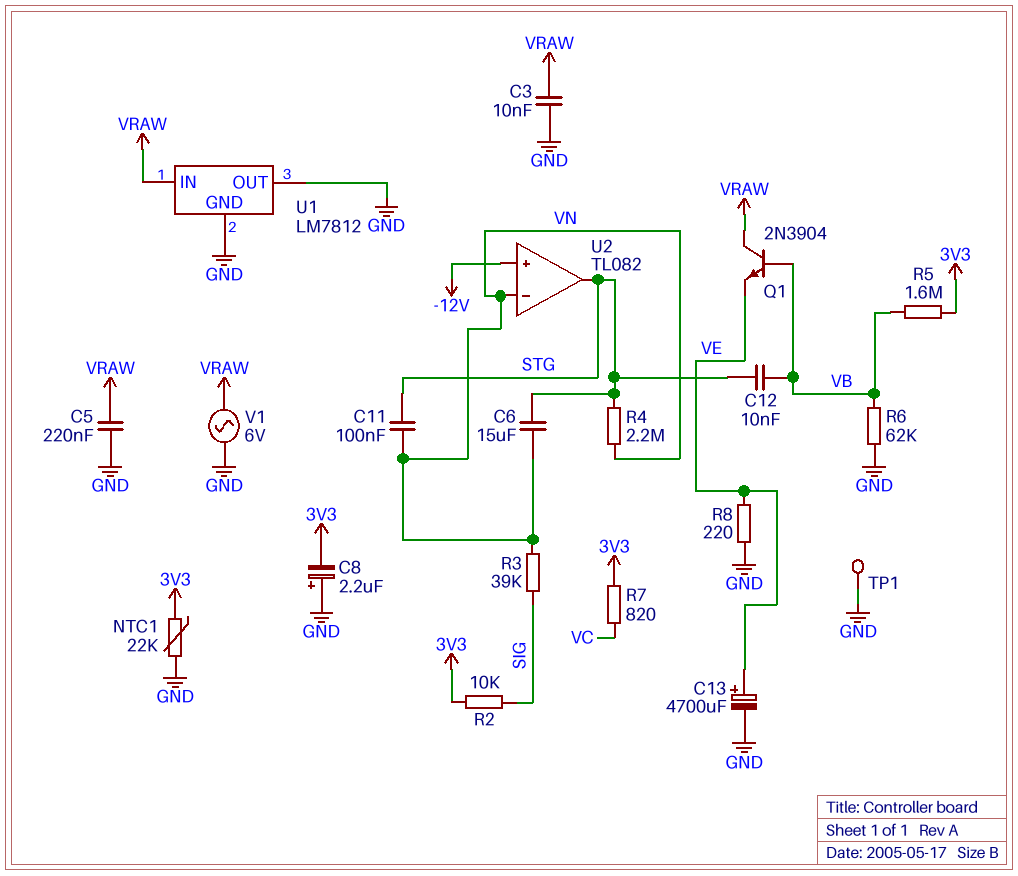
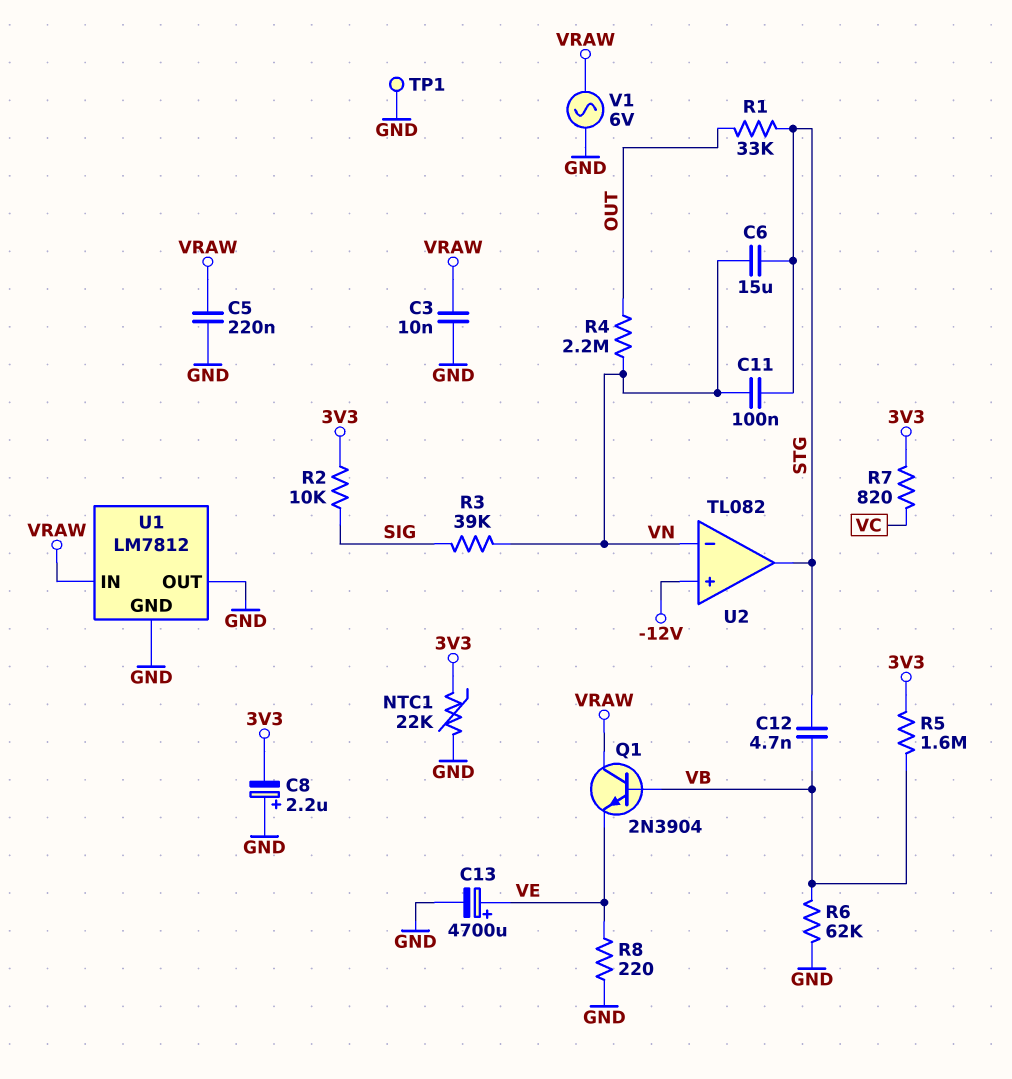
C12: 10nF (STG, VB) -> 4.7nF (STG, VB)
R1: none -> 33k (OUT, STG)
R4: 2.2M (STG, VN) -> 2.2M (OUT, VN)

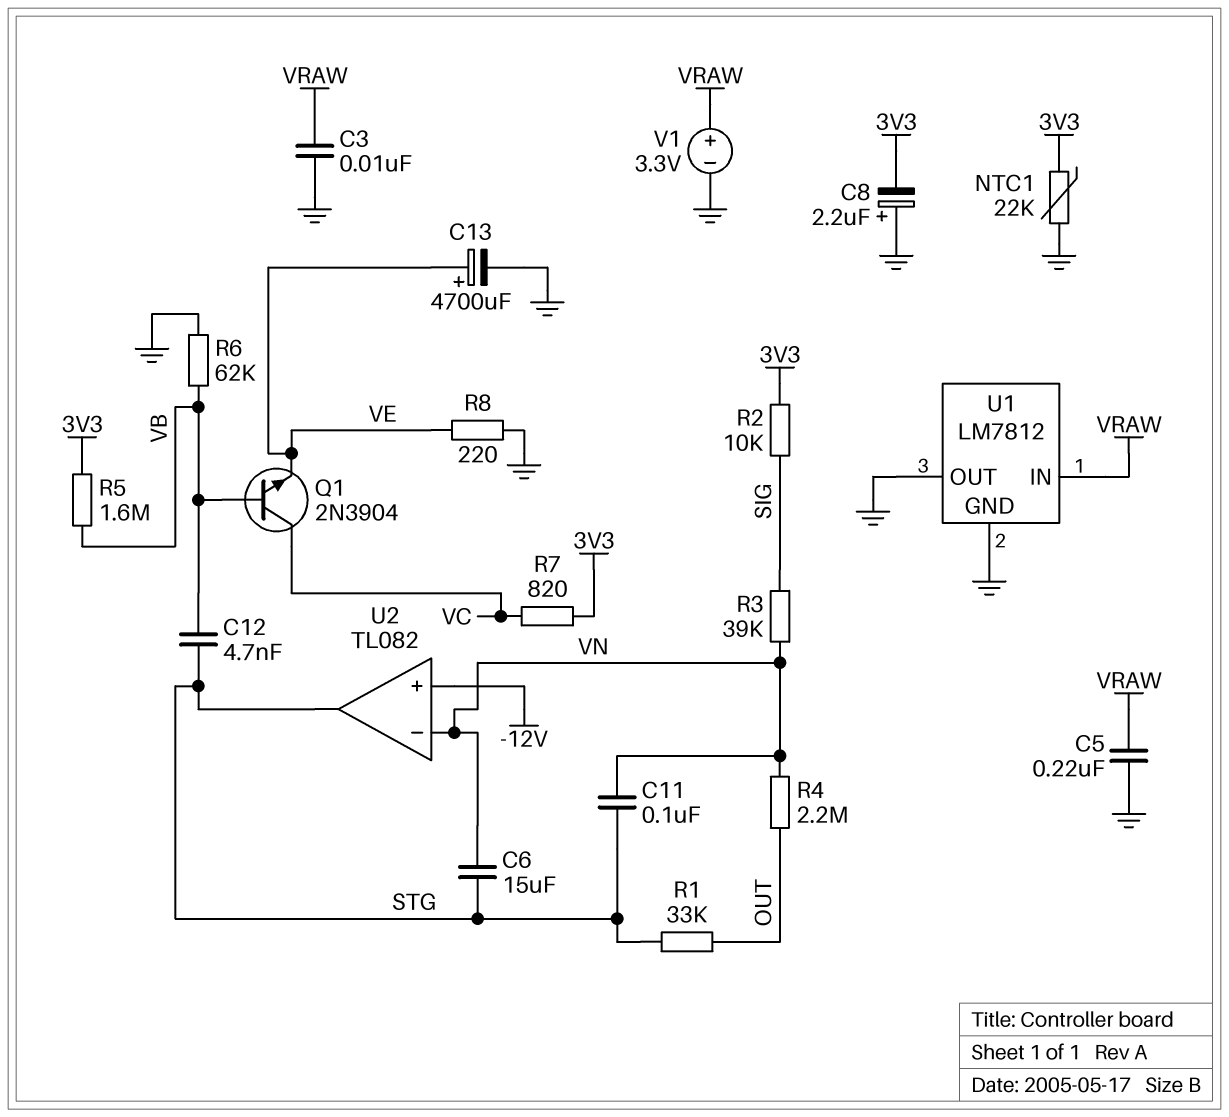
Q1: NPN 2N3904 (B VB, C VRAW, E VE) -> NPN 2N3904 (B VB, C VC, E VE)
TP1: test point (GND) -> none
V1: AC 6V (GND, VRAW) -> 3.3V (plus VRAW, minus GND)

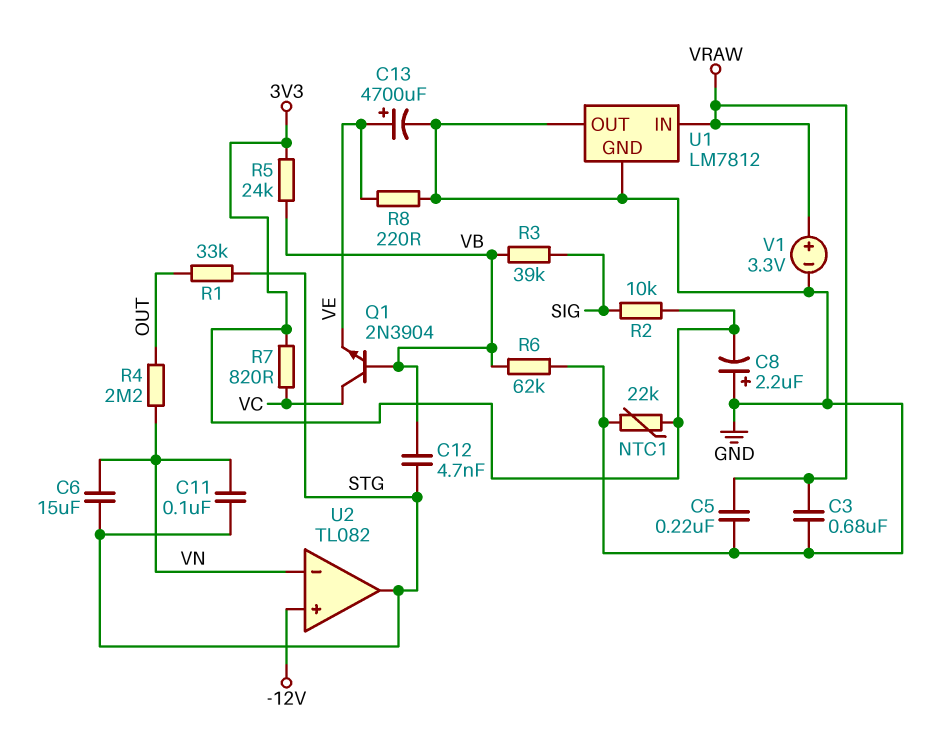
C3: 10nF (GND, VRAW) -> 680nF (GND, VRAW)
R3: 39k (SIG, VN) -> 39k (SIG, VB)
R5: 1.6M (3V3, VB) -> 24k (3V3, VB)

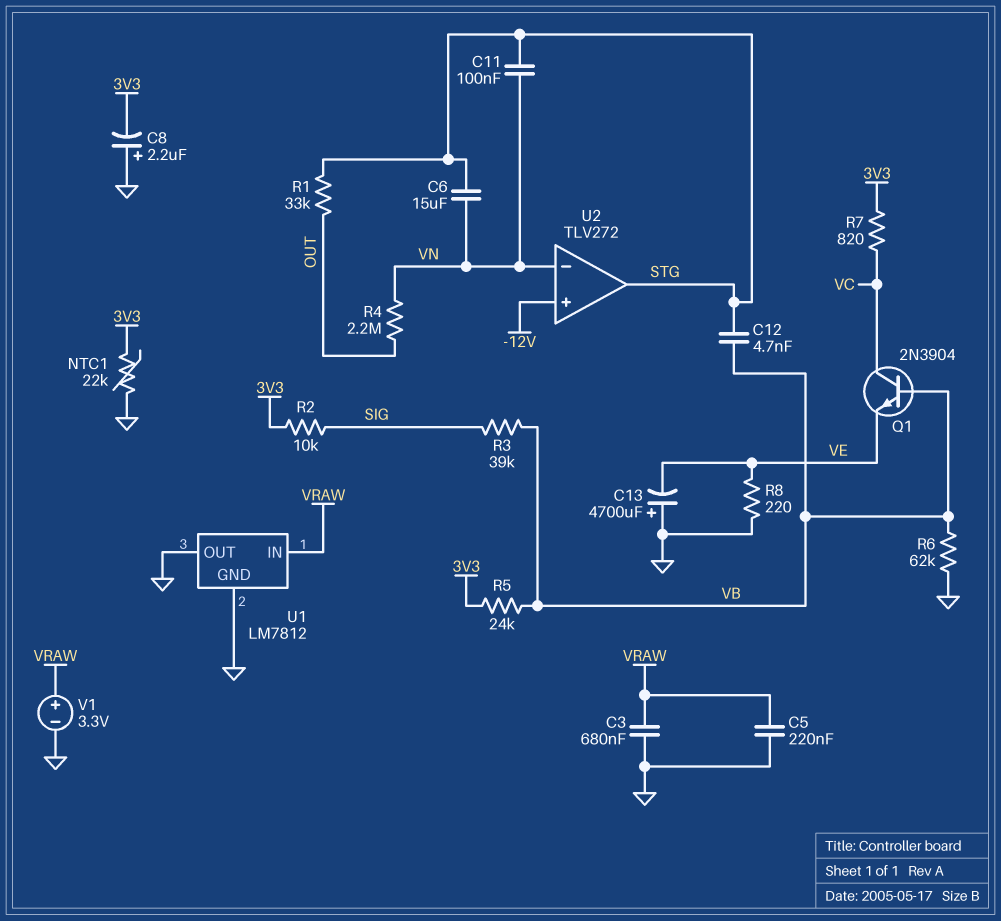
C13: 4700uF (plus VE, minus GND) -> 4700uF (plus GND, minus VE)
U2: TL082 -> TLV272

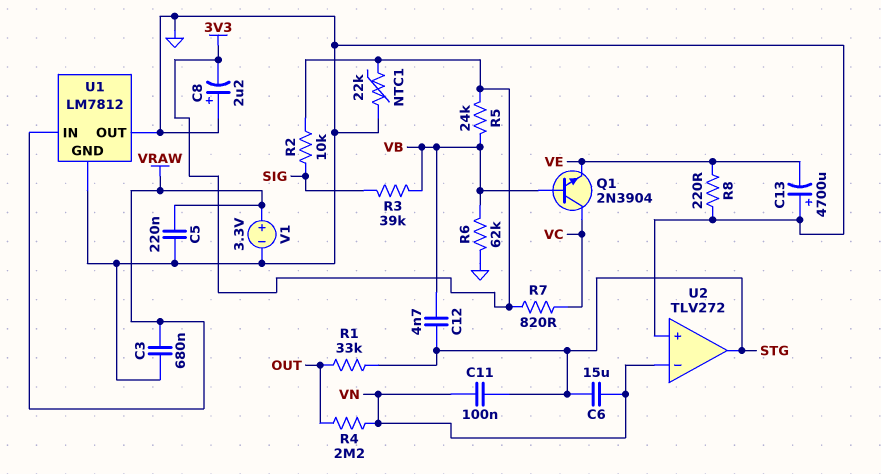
U2 pin in+: -12V -> GND

